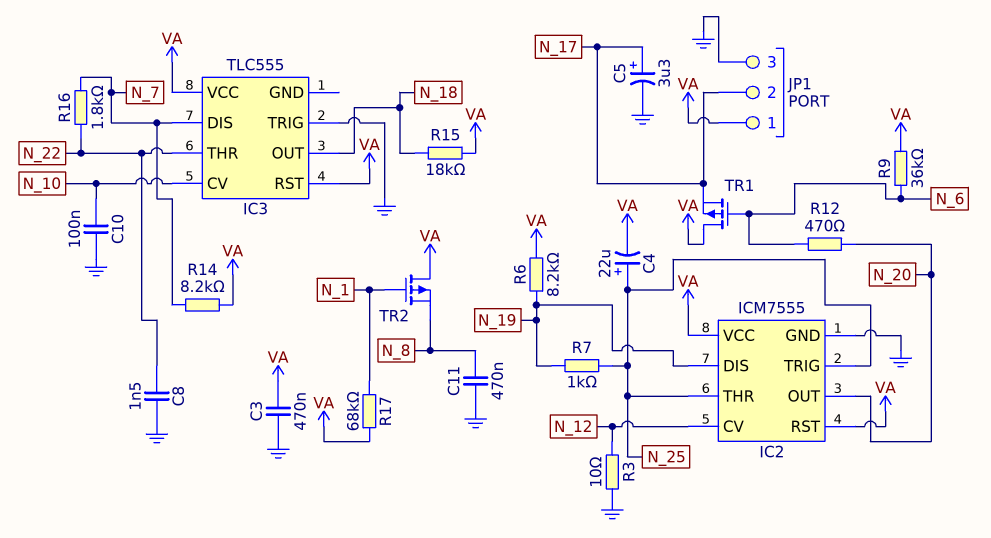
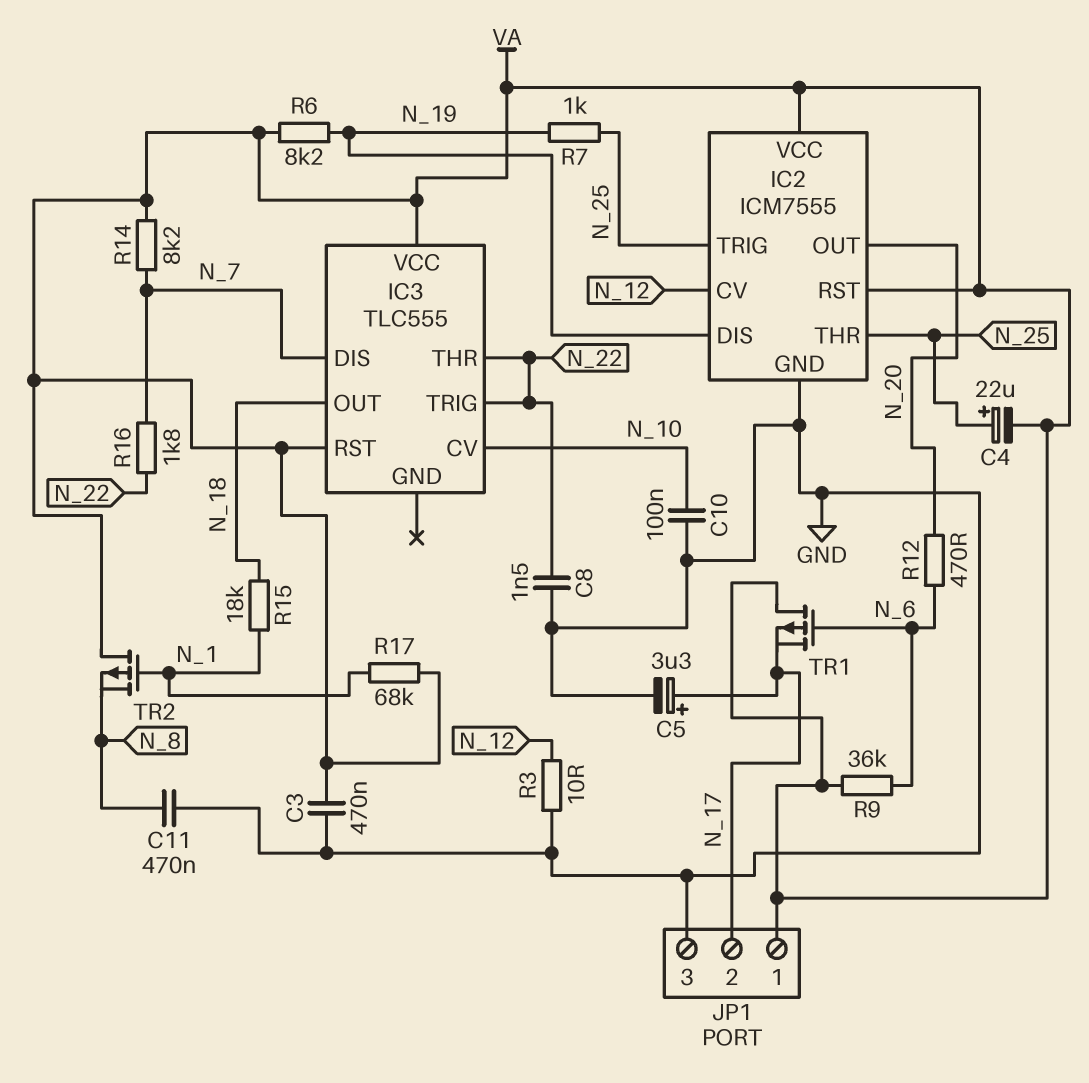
IC3 pin TRIG: GND -> N_22
R15: 18k (N_18, VA) -> 18k (N_1, N_18)

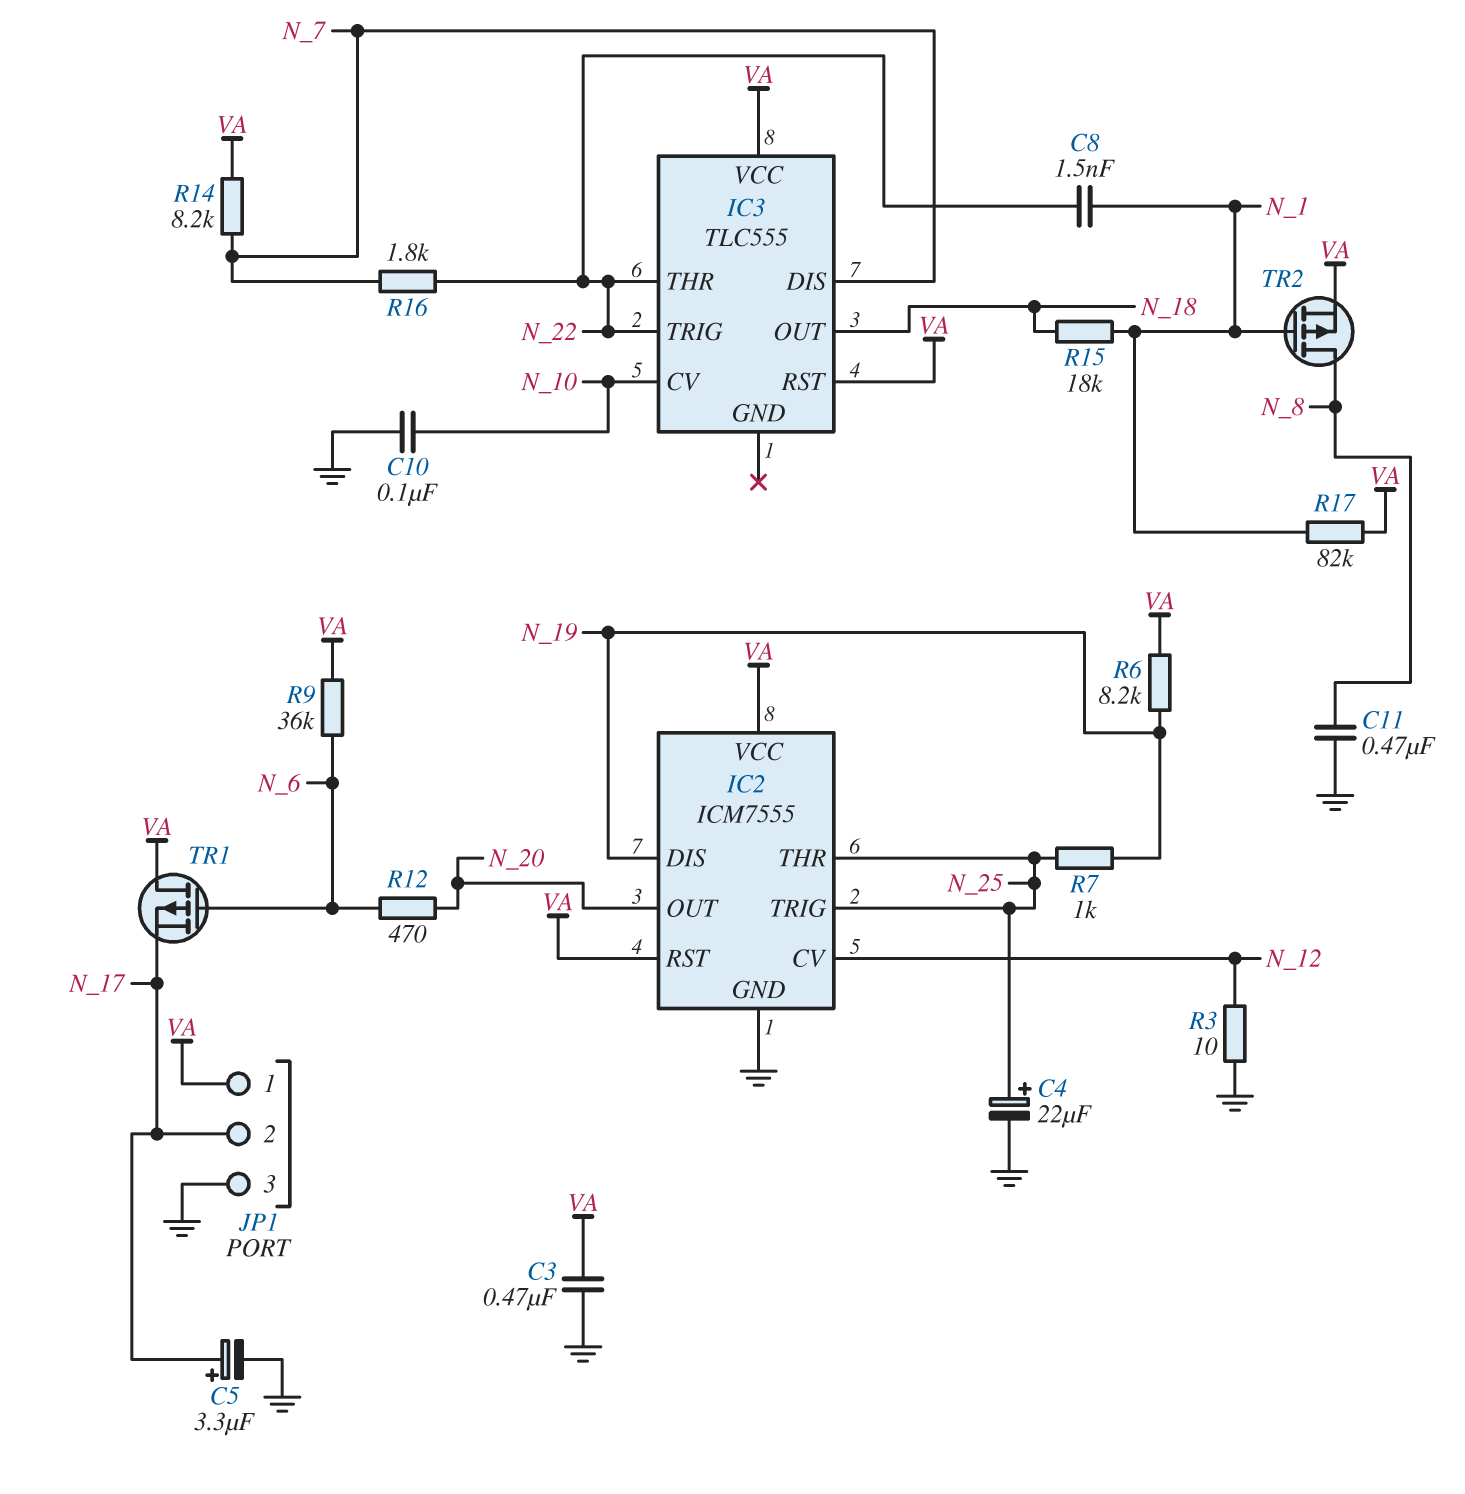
C4: 22uF (plus N_25, minus VA) -> 22uF (plus N_25, minus GND)
C8: 1.5nF (GND, N_22) -> 1.5nF (N_1, N_22)
R17: 68k (N_1, VA) -> 82k (N_1, VA)
TR2: PMOS (G N_1, D VA, S N_8) -> PMOS (G N_1, D N_8, S VA)

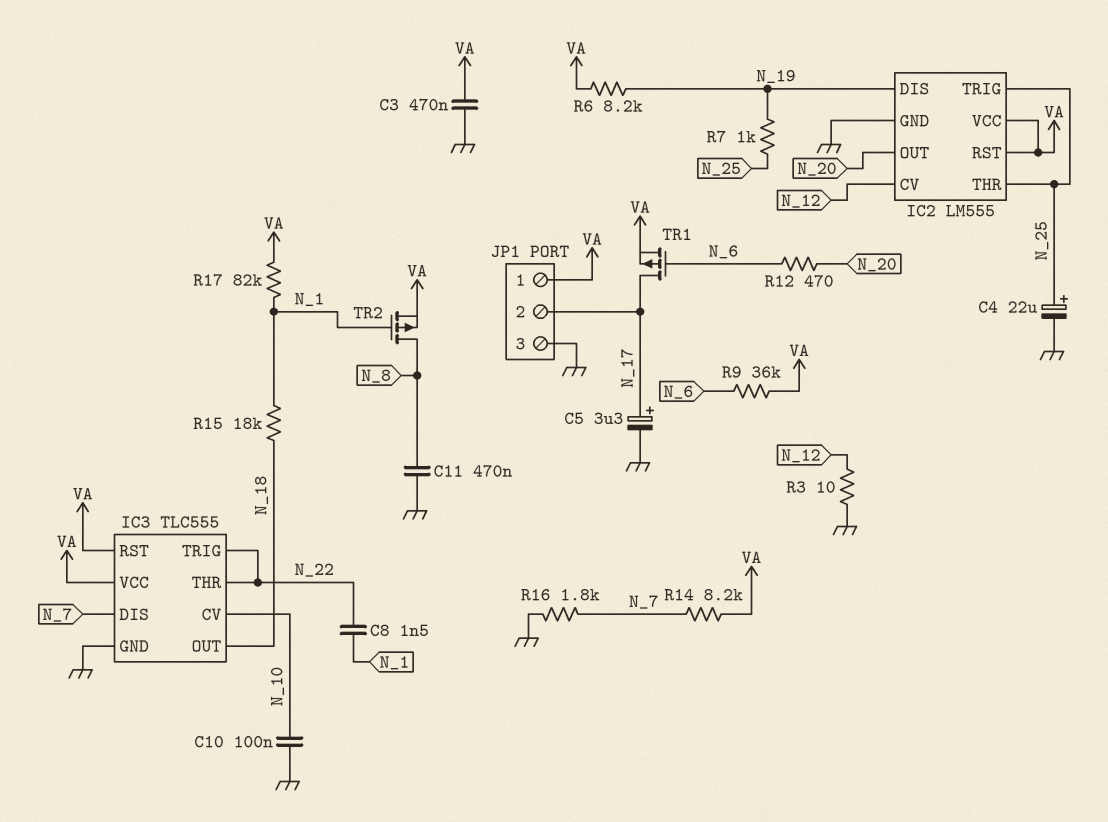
IC2: ICM7555 -> LM555
IC3 pin GND: none -> GND
R16: 1.8k (N_7, N_22) -> 1.8k (GND, N_7)
TR1: PMOS (G N_6, D VA, S N_17) -> PMOS (G N_6, D N_17, S VA)

